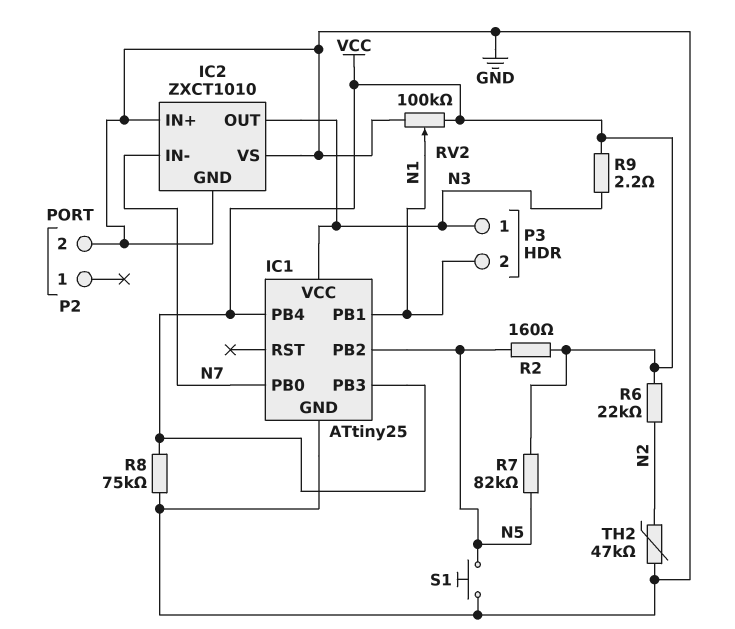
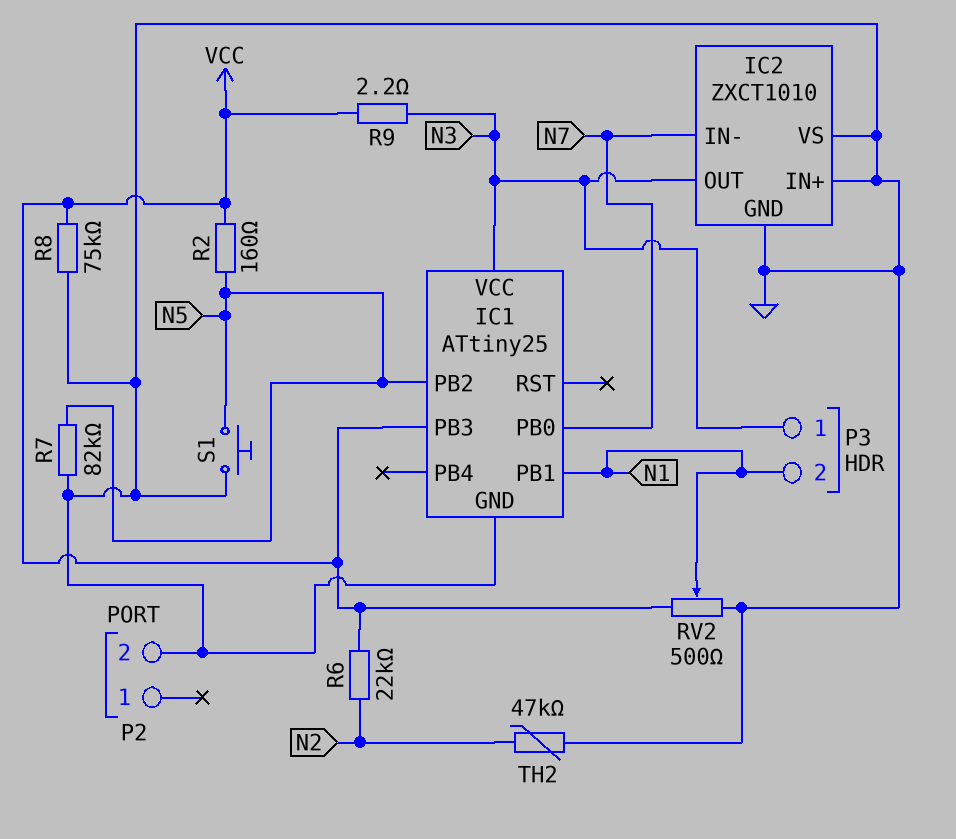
IC1 pin PB4: VCC -> none
R7: 82k (N5, VCC) -> 82k (GND, N5)
RV2: 100k (GND, VCC, wiper N1) -> 500 (GND, VCC, wiper N1)

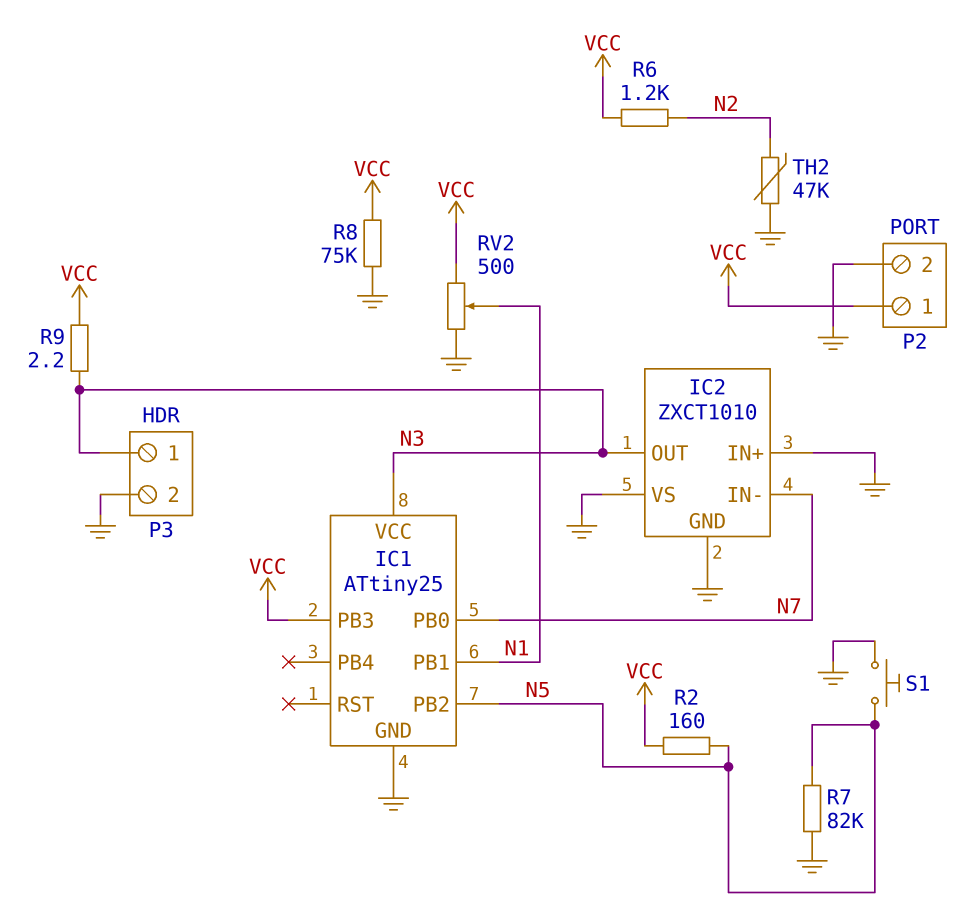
P2 pin 1: none -> VCC
P3 pin 2: N1 -> GND
R6: 22k (N2, VCC) -> 1.2k (N2, VCC)

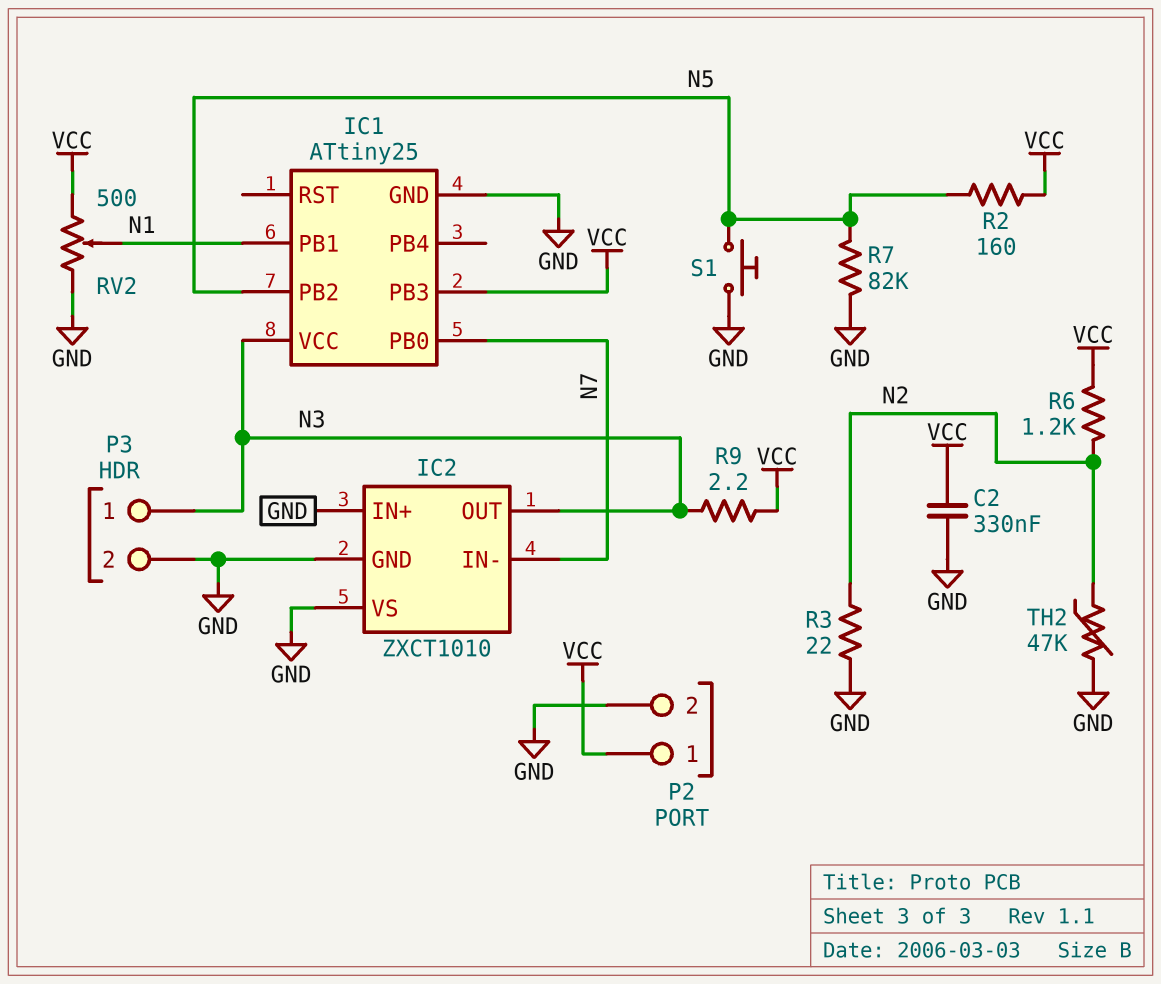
C2: none -> 330nF (GND, VCC)
R3: none -> 22 (GND, N2)
R8: 75k (GND, VCC) -> none

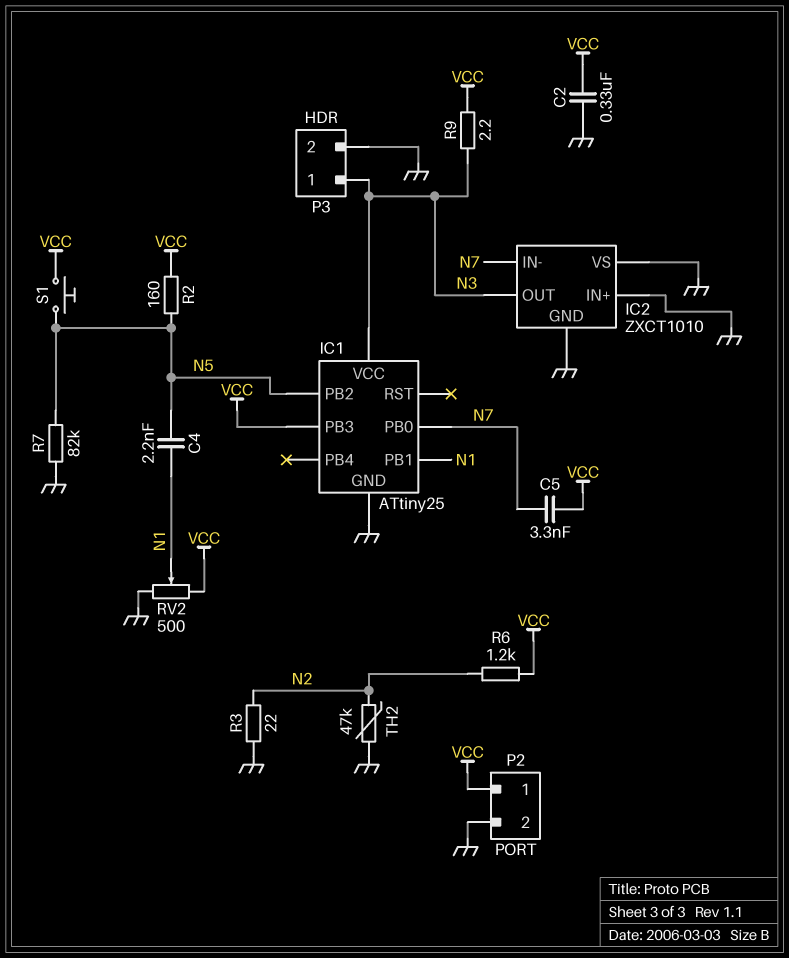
C4: none -> 2.2nF (N1, N5)
C5: none -> 3.3nF (N7, VCC)
S1: button (GND, N5) -> button (N5, VCC)

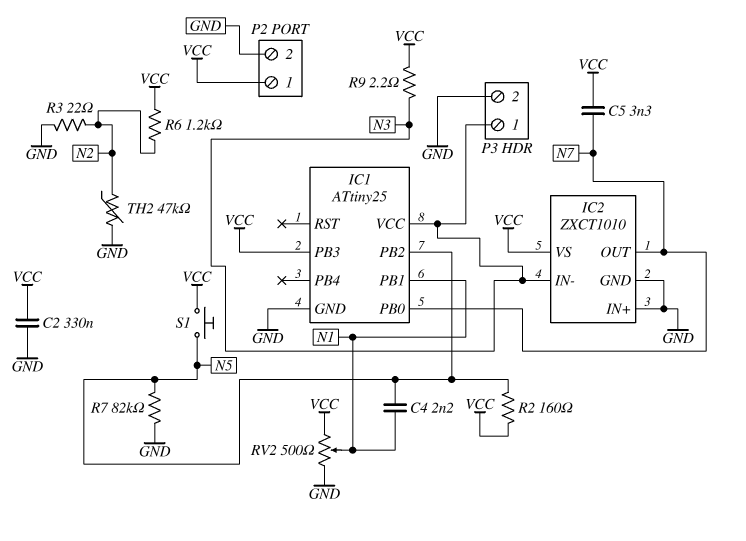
IC2 pin IN-: N7 -> N3
IC2 pin OUT: N3 -> N7
IC2 pin VS: GND -> VCC

